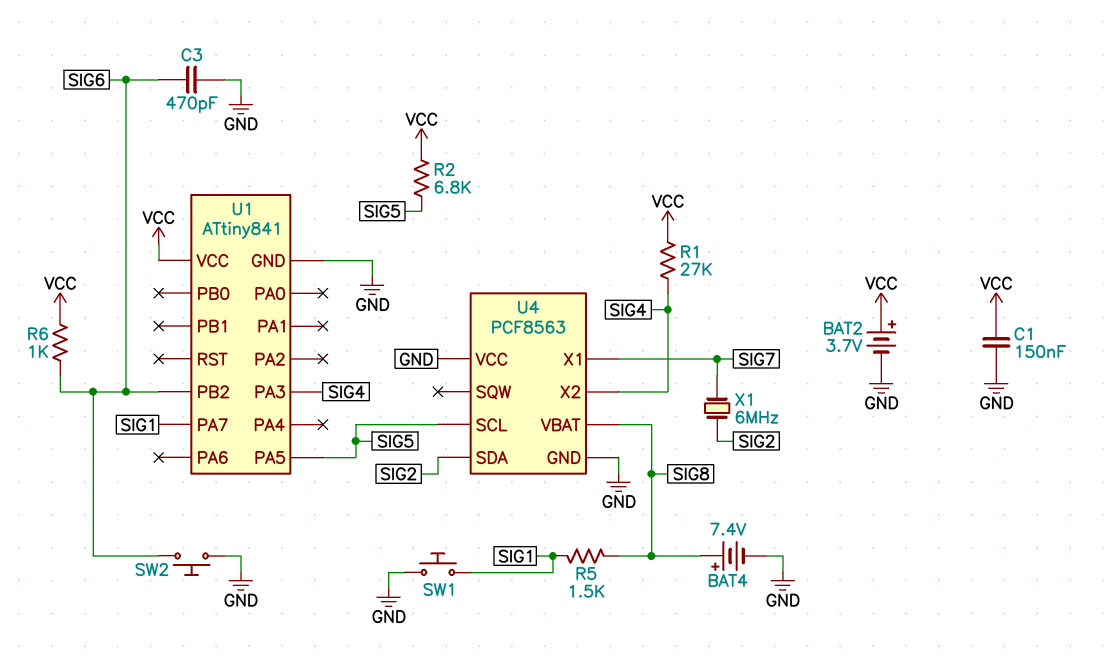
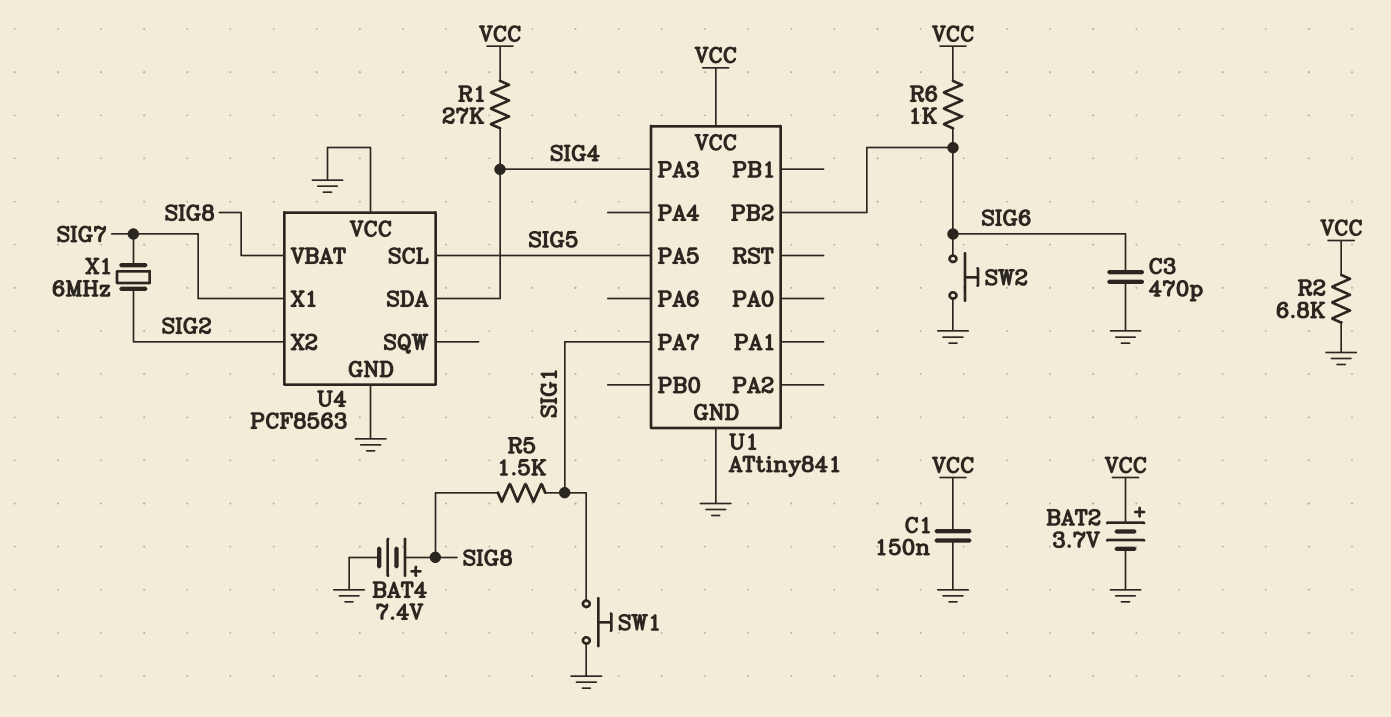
R2: 6.8k (SIG5, VCC) -> 6.8k (GND, VCC)
U4 pin SDA: SIG2 -> SIG4
U4 pin X2: SIG4 -> SIG2

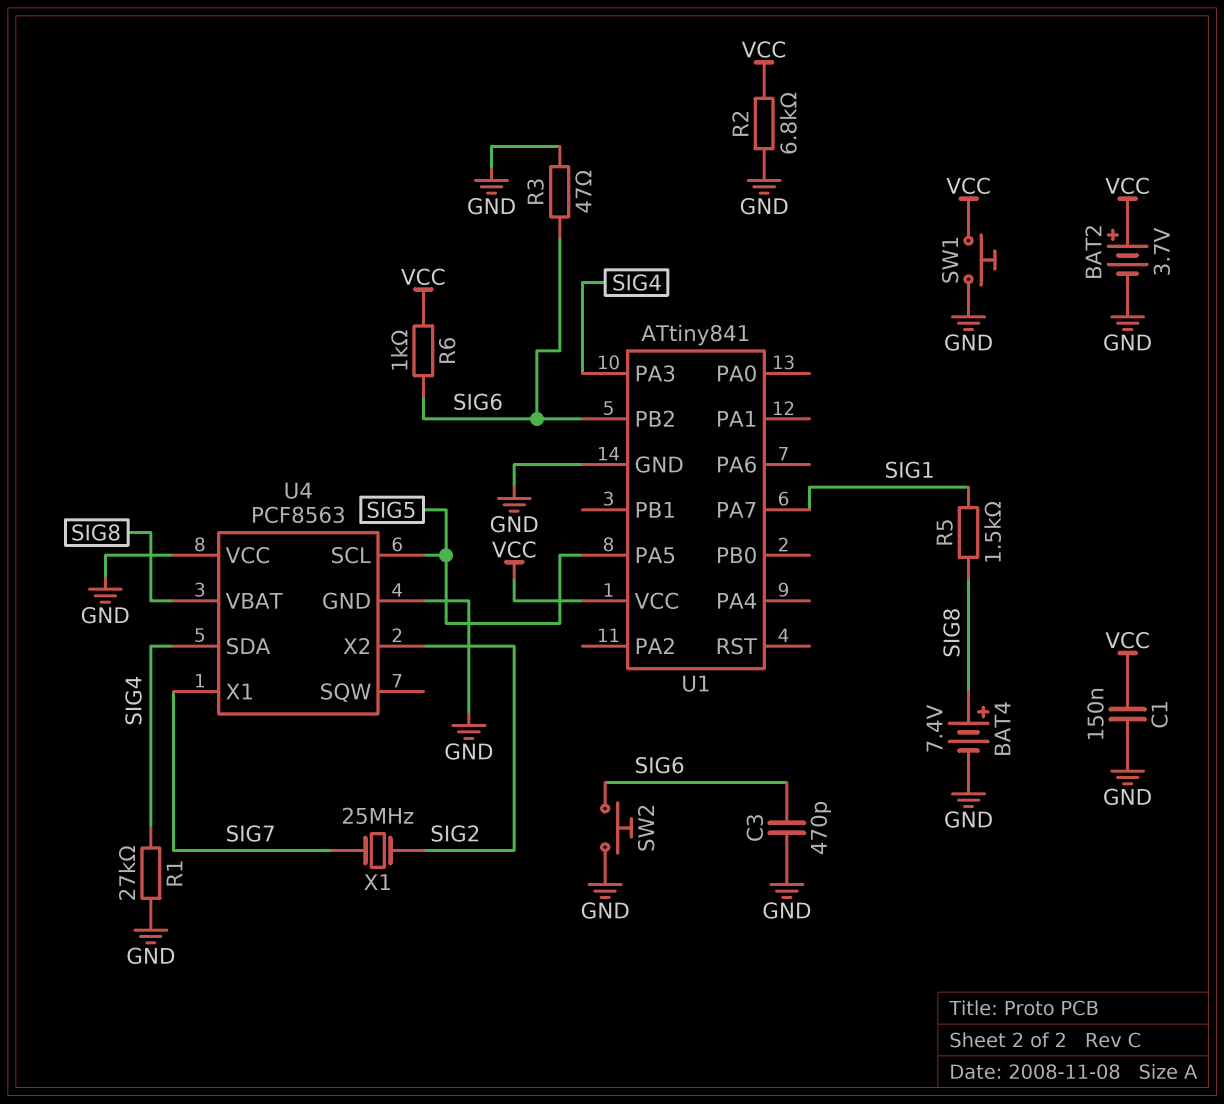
R1: 27k (SIG4, VCC) -> 27k (GND, SIG4)
R3: none -> 47 (GND, SIG6)
SW1: button (GND, SIG1) -> button (GND, VCC)
X1: 6MHz (SIG2, SIG7) -> 25MHz (SIG2, SIG7)

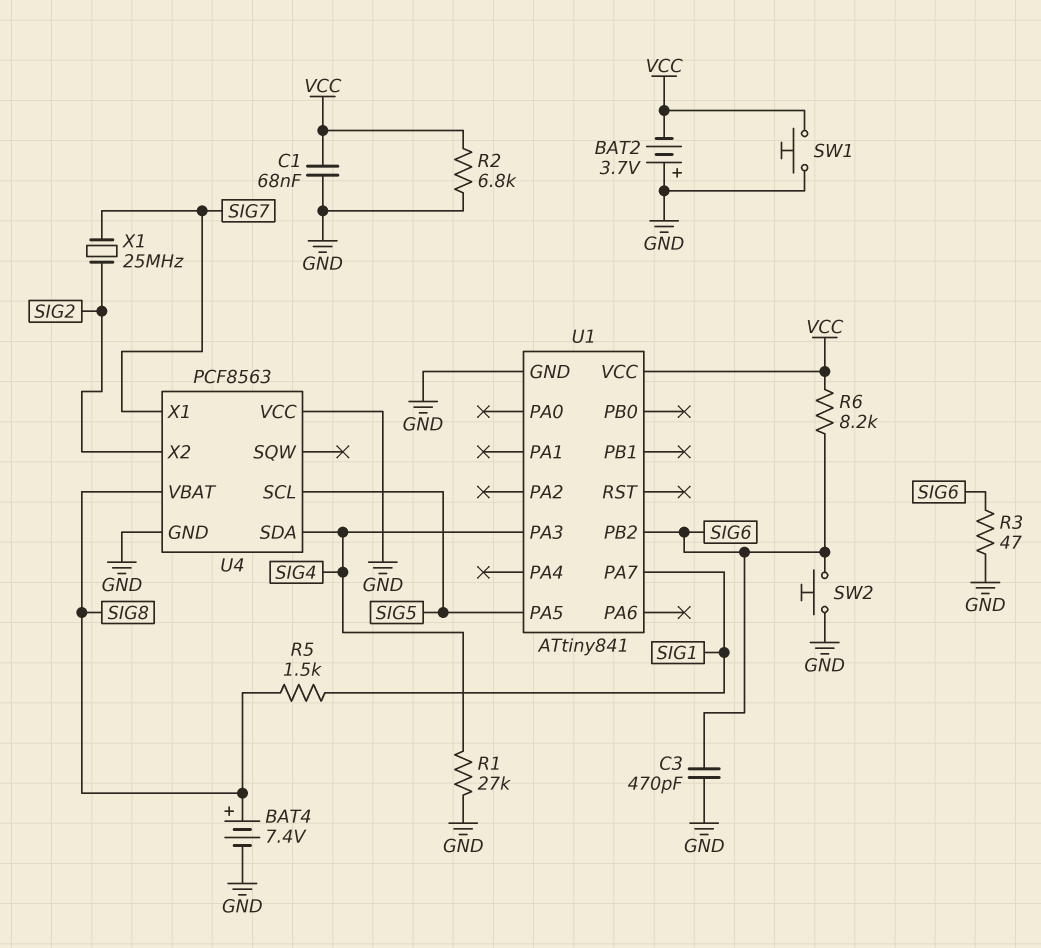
BAT2: 3.7V (plus VCC, minus GND) -> 3.7V (plus GND, minus VCC)
C1: 150nF (GND, VCC) -> 68nF (GND, VCC)
R6: 1k (SIG6, VCC) -> 8.2k (SIG6, VCC)

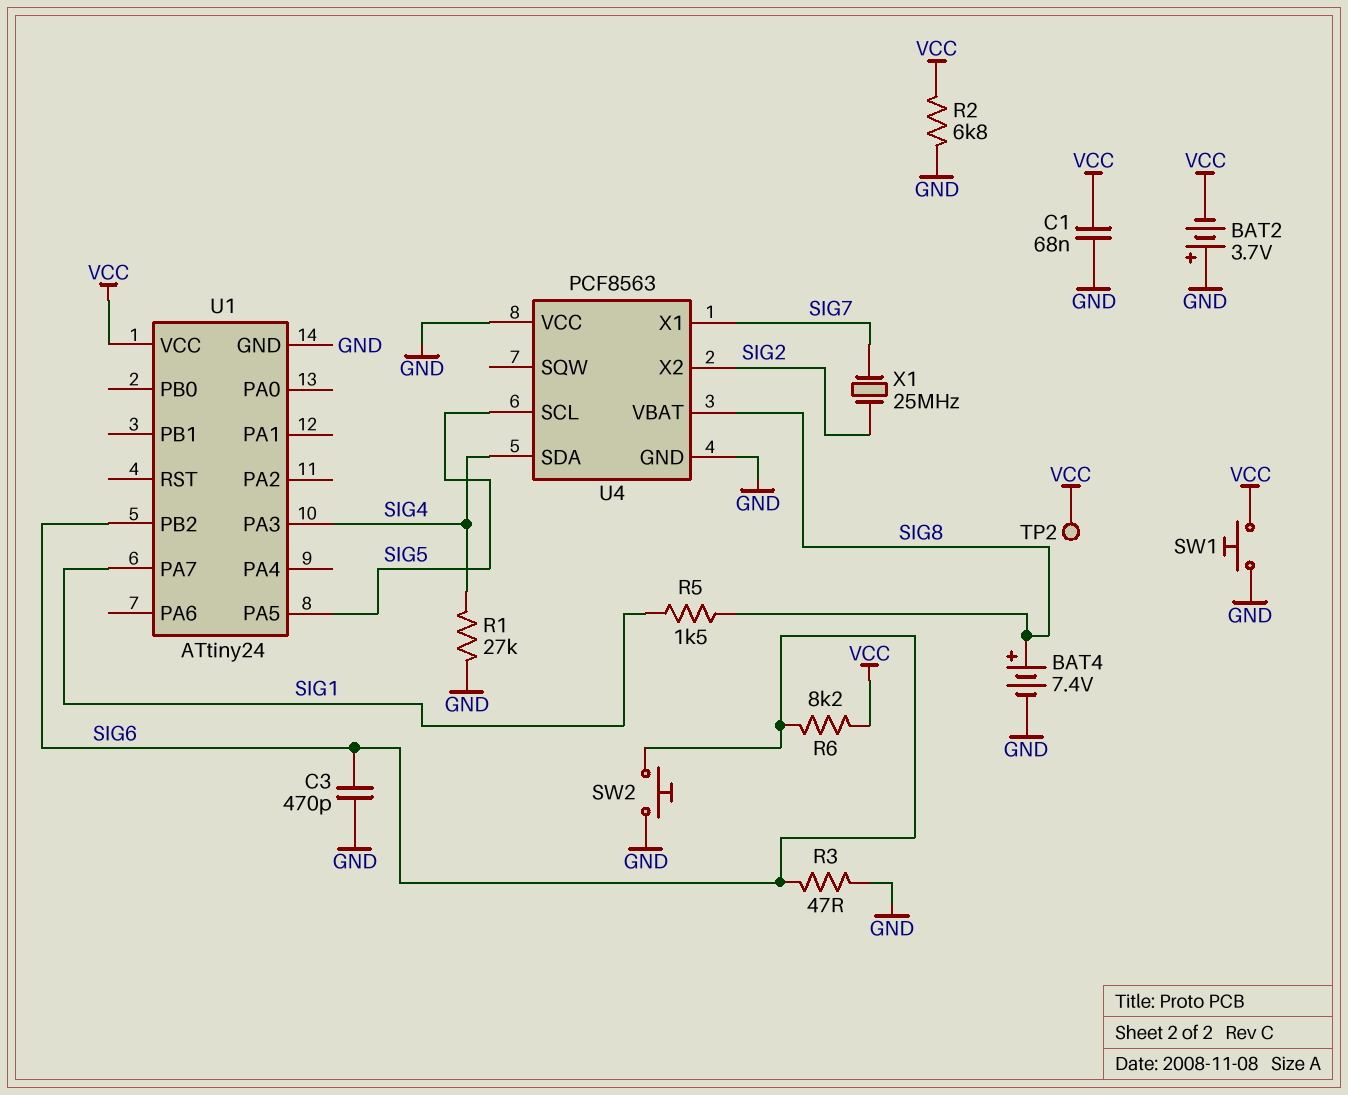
TP2: none -> test point (VCC)
U1: ATtiny841 -> ATtiny24

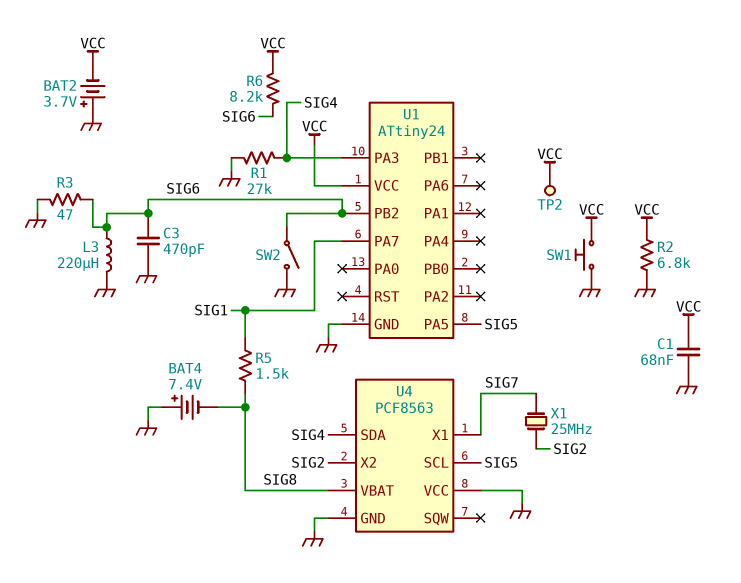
BAT4: 7.4V (plus SIG8, minus GND) -> 7.4V (plus GND, minus SIG8)
L3: none -> 220uH (GND, SIG6)
SW2: button (GND, SIG6) -> switch (GND, SIG6)

